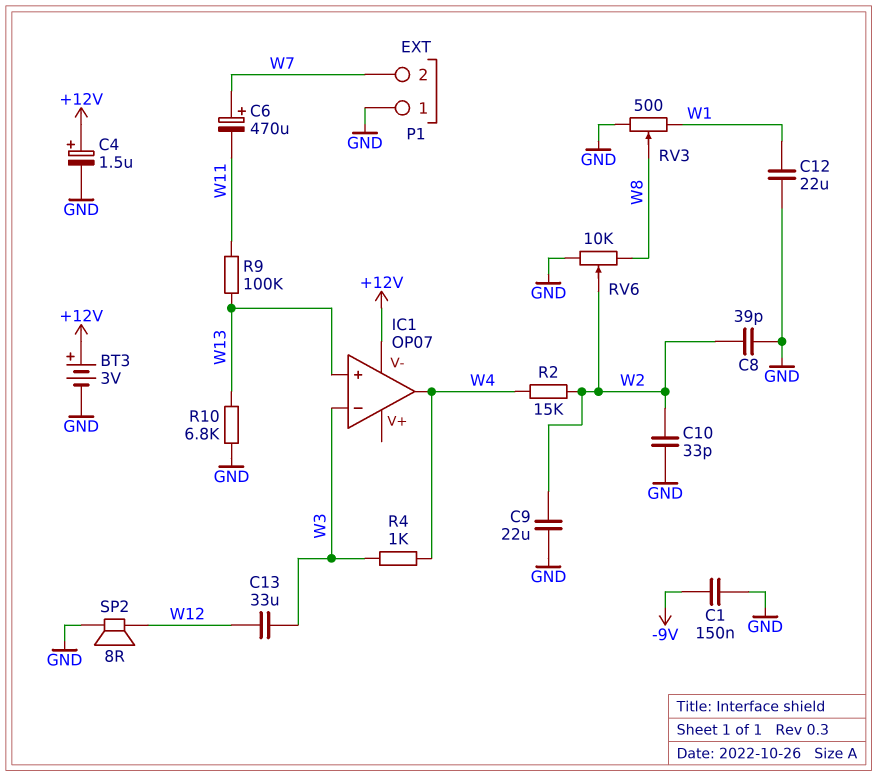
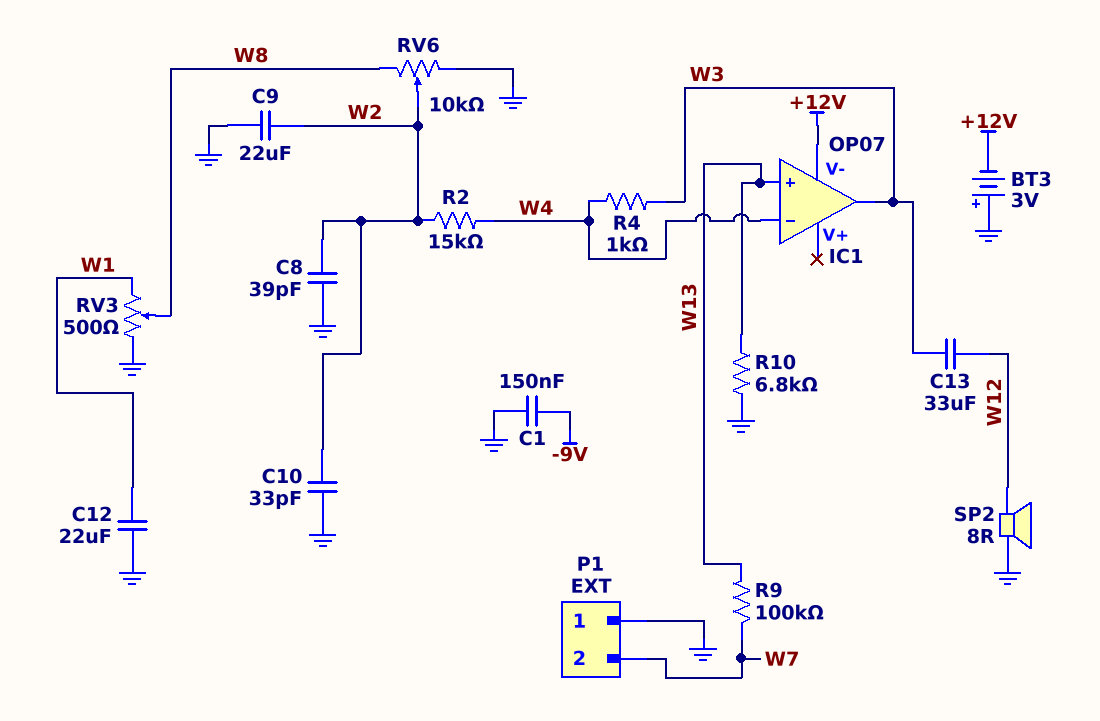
BT3: 3V (plus +12V, minus GND) -> 3V (plus GND, minus +12V)
C4: 1.5uF (plus +12V, minus GND) -> none
C6: 470uF (plus W7, minus W11) -> none
IC1 pin in-: W3 -> W4
IC1 pin out: W4 -> W3
R9: 100k (W11, W13) -> 100k (W7, W13)

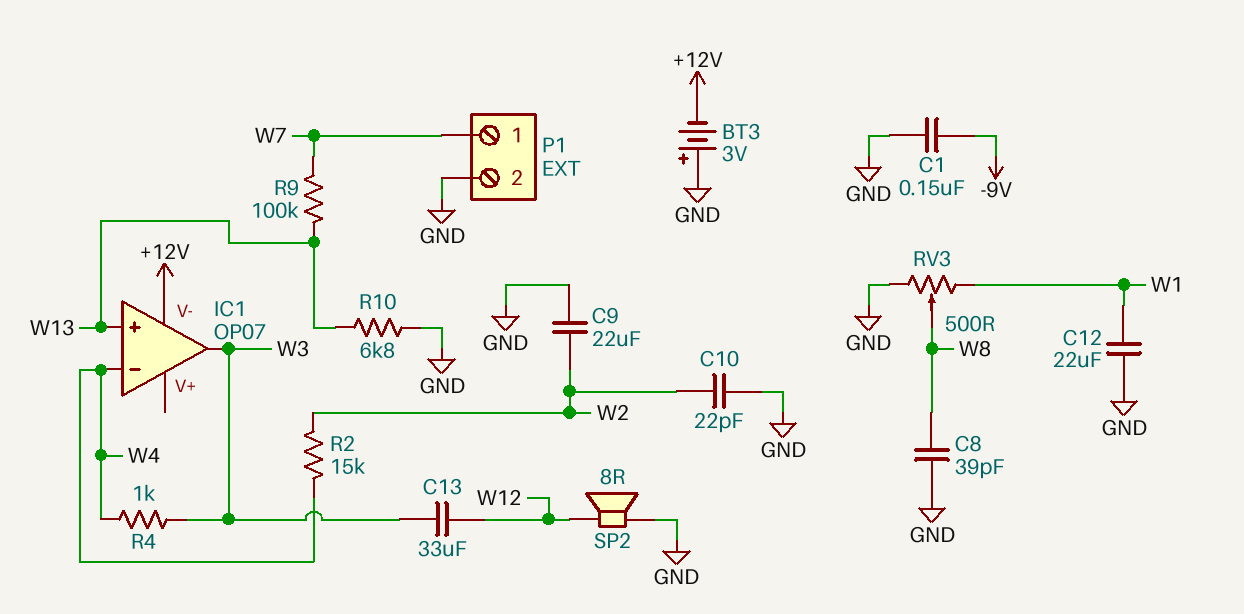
C8: 39pF (GND, W2) -> 39pF (GND, W8)
C10: 33pF (GND, W2) -> 22pF (GND, W2)
P1 pin 1: GND -> W7
P1 pin 2: W7 -> GND
RV6: 10k (GND, W8, wiper W2) -> none

